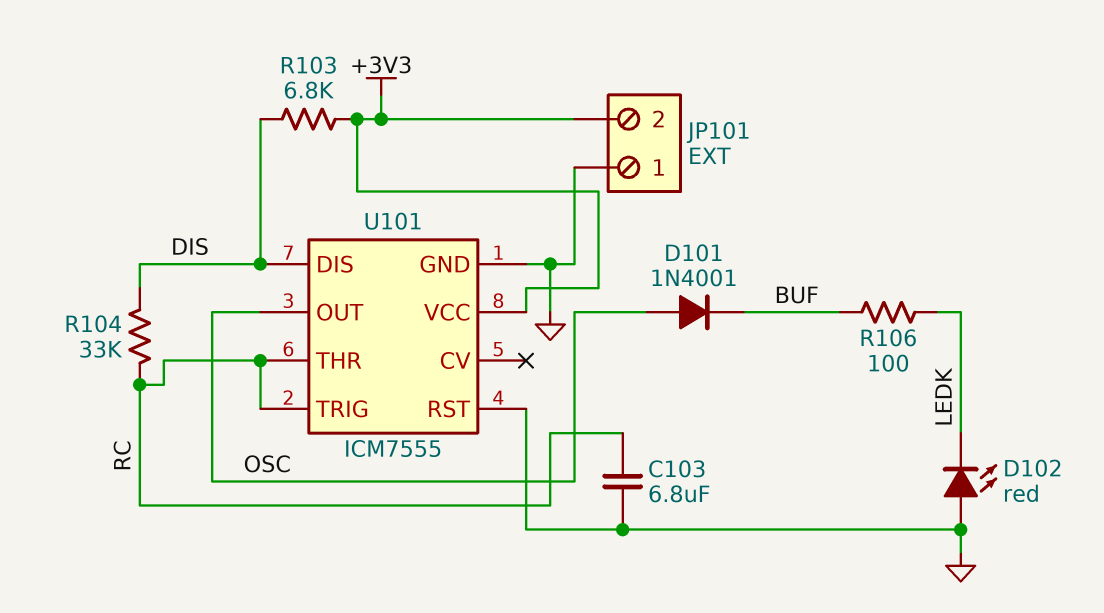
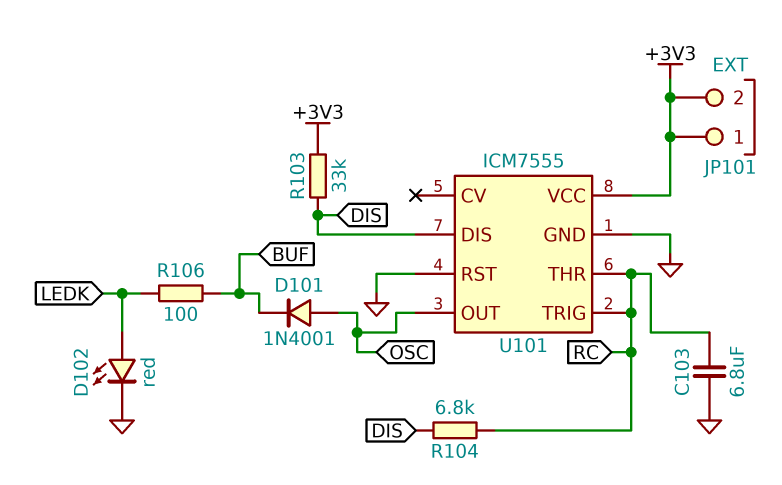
D102: LED red (A GND, K LEDK) -> LED red (A LEDK, K GND)
JP101 pin 1: GND -> +3V3
R103: 6.8k (+3V3, DIS) -> 33k (+3V3, DIS)
R104: 33k (DIS, RC) -> 6.8k (DIS, RC)

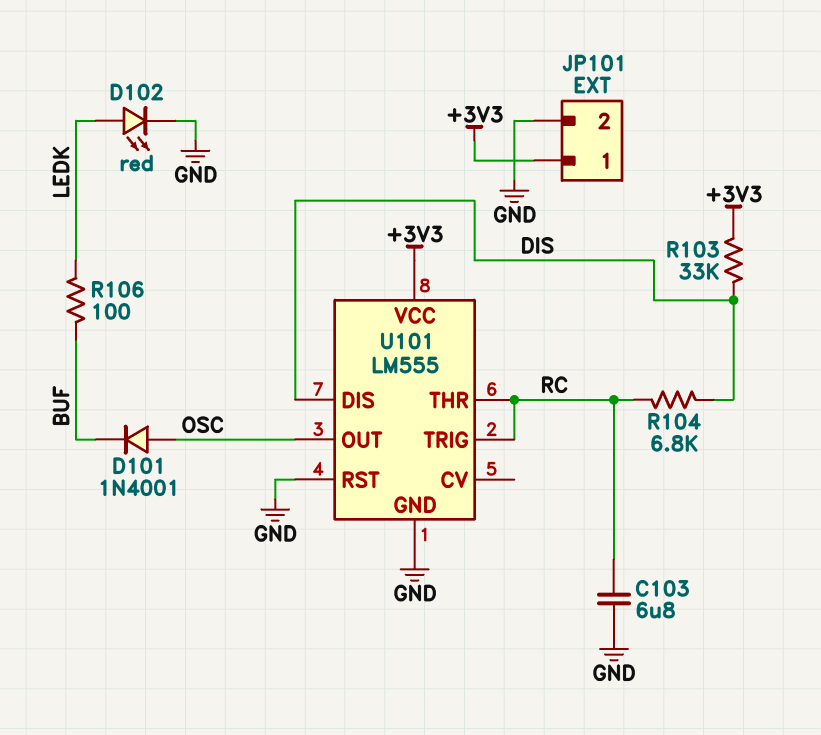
JP101 pin 2: +3V3 -> GND
U101: ICM7555 -> LM555

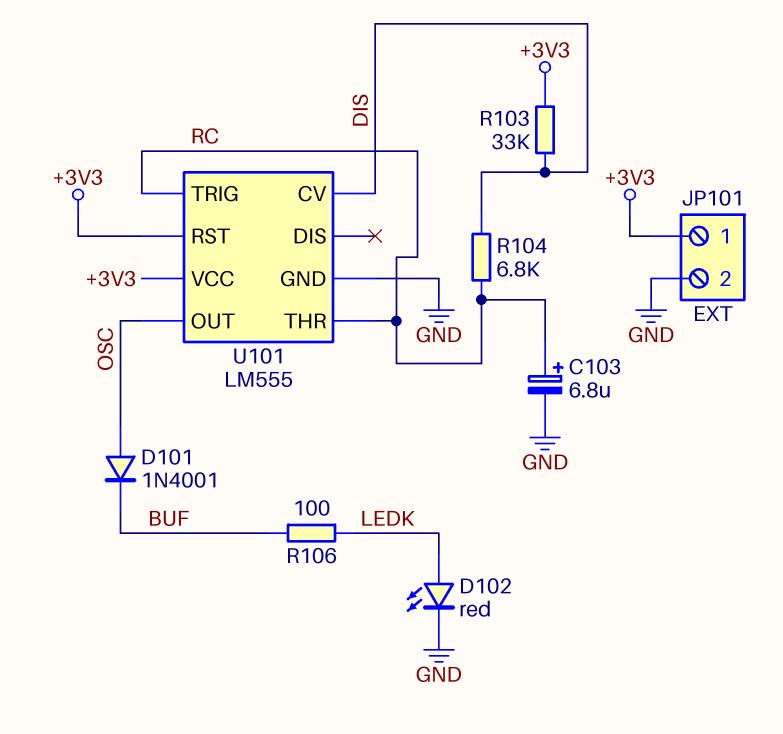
C103: 6.8uF (GND, RC) -> 6.8uF (plus RC, minus GND)
U101 pin CV: none -> DIS
U101 pin DIS: DIS -> none
U101 pin RST: GND -> +3V3

